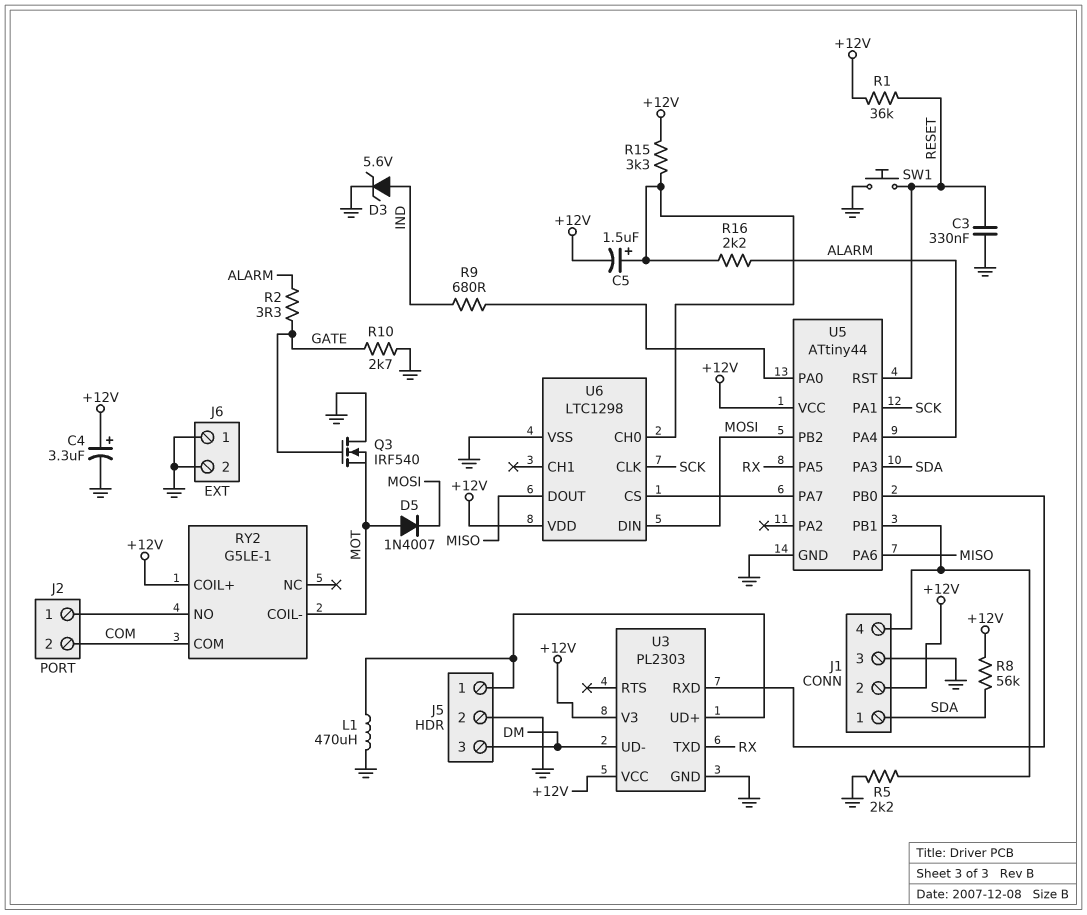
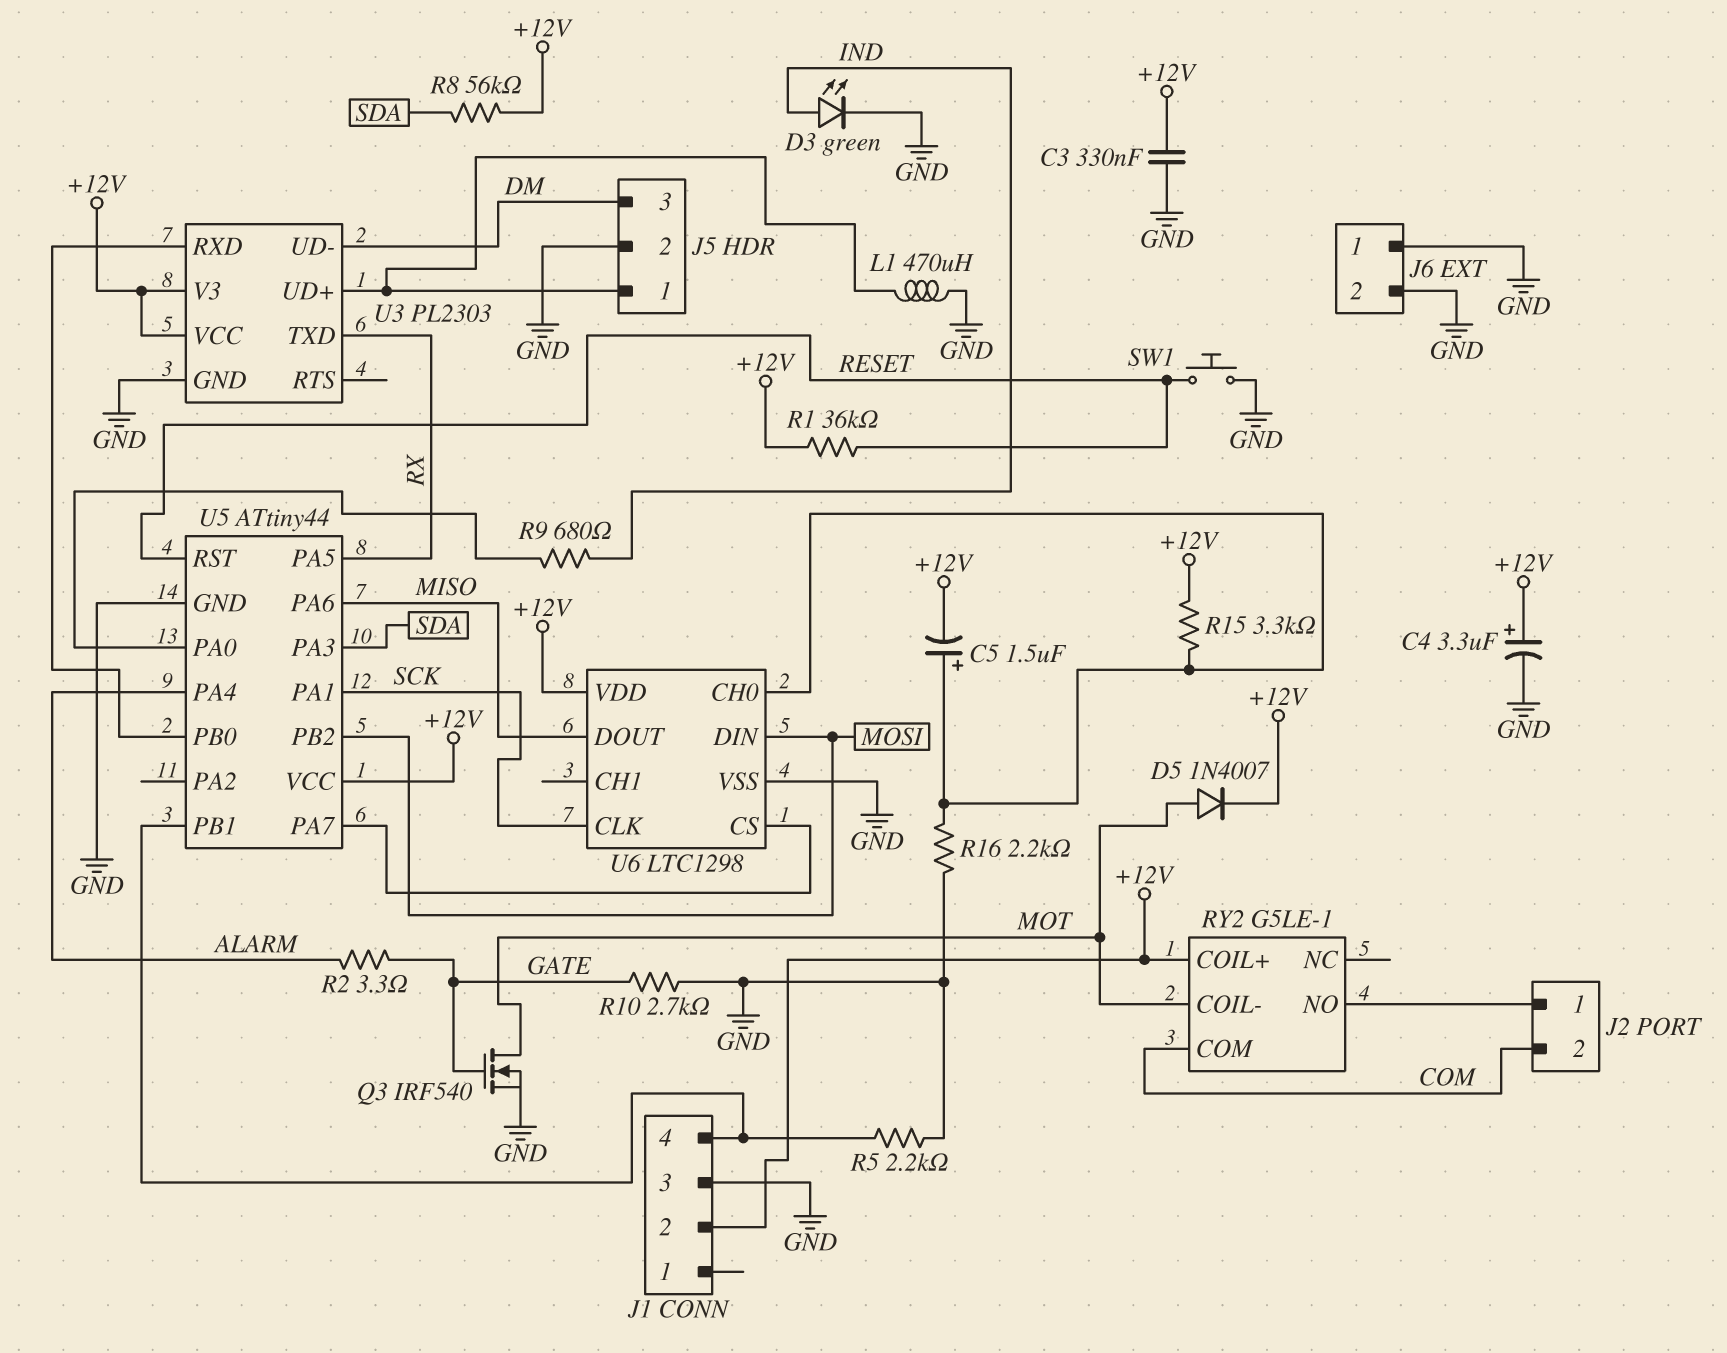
C3: 330nF (GND, RESET) -> 330nF (+12V, GND)
D3: zener 5.6V (A IND, K GND) -> LED green (A IND, K GND)
D5: diode 1N4007 (A MOT, K MOSI) -> diode 1N4007 (A MOT, K +12V)
J1 pin 1: SDA -> none
Q3: NMOS IRF540 (G GATE, D GND, S MOT) -> NMOS IRF540 (G GATE, D MOT, S GND)
R16: 2.2k (ALARM, U6/CH0) -> 2.2k (GND, U6/CH0)

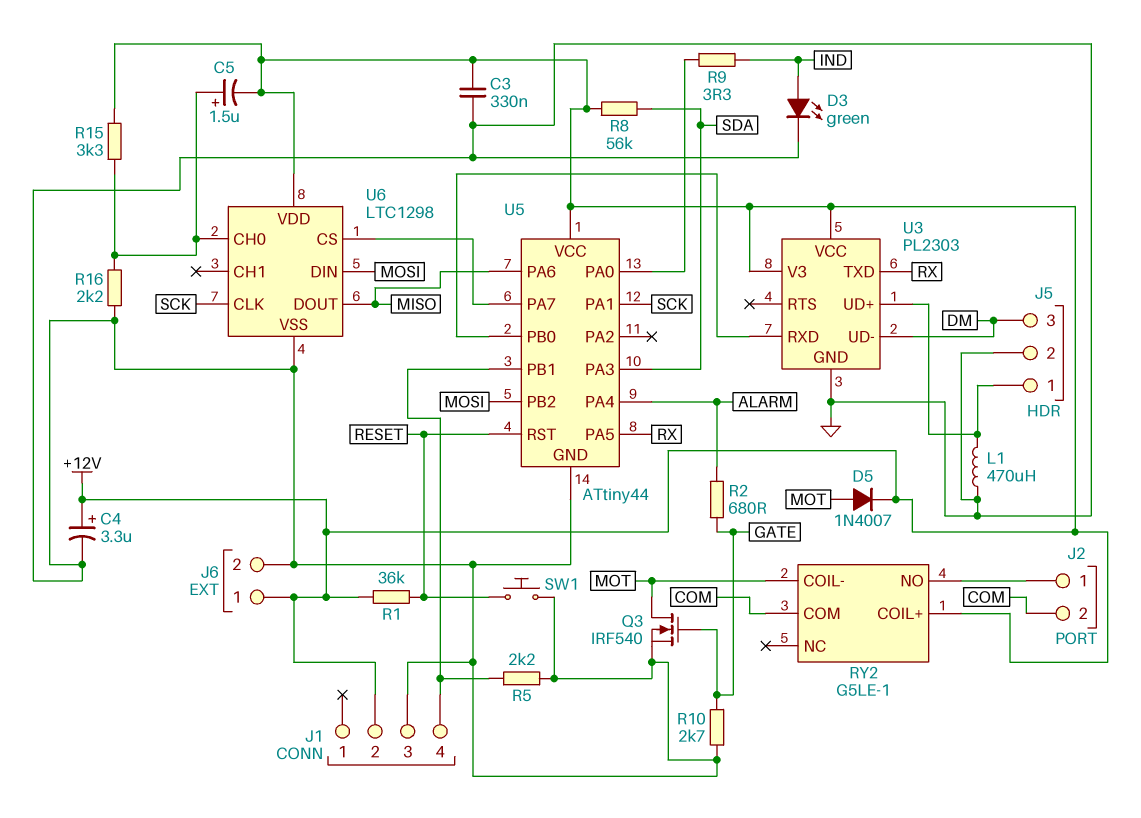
J6 pin 1: GND -> +12V
R2: 3.3 (ALARM, GATE) -> 680 (ALARM, GATE)
R9: 680 (IND, U5/PA0) -> 3.3 (IND, U5/PA0)

